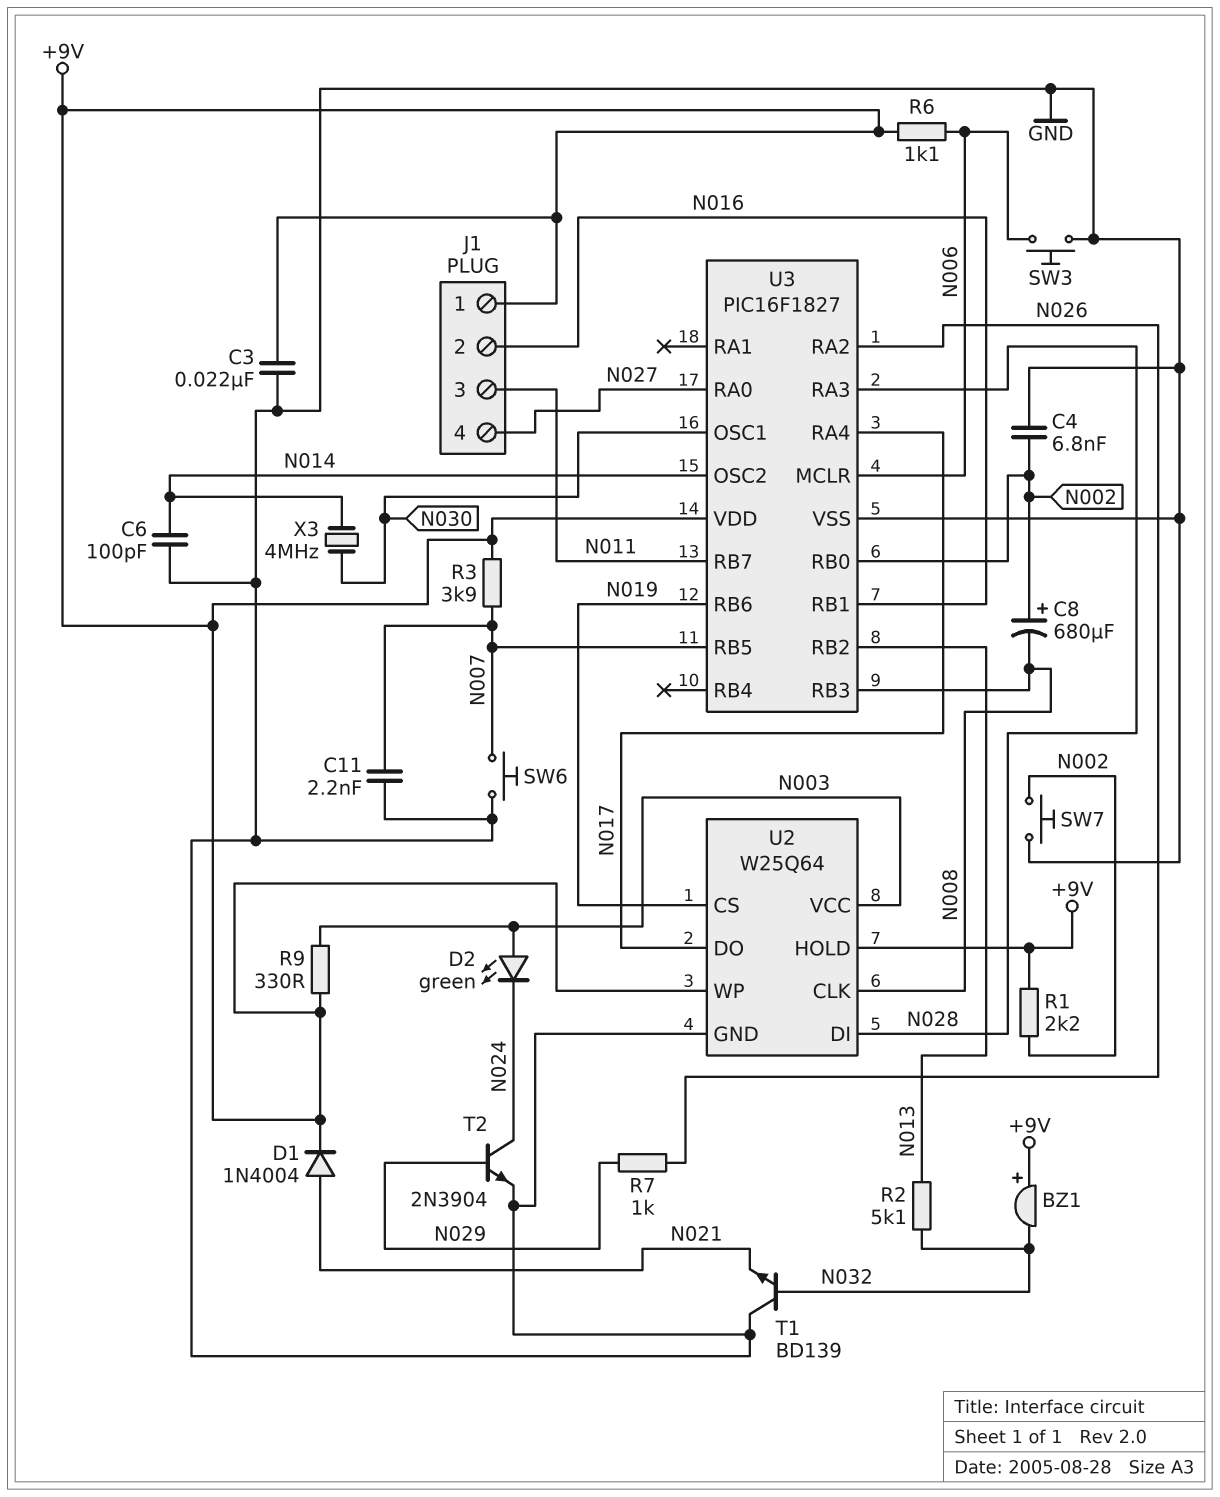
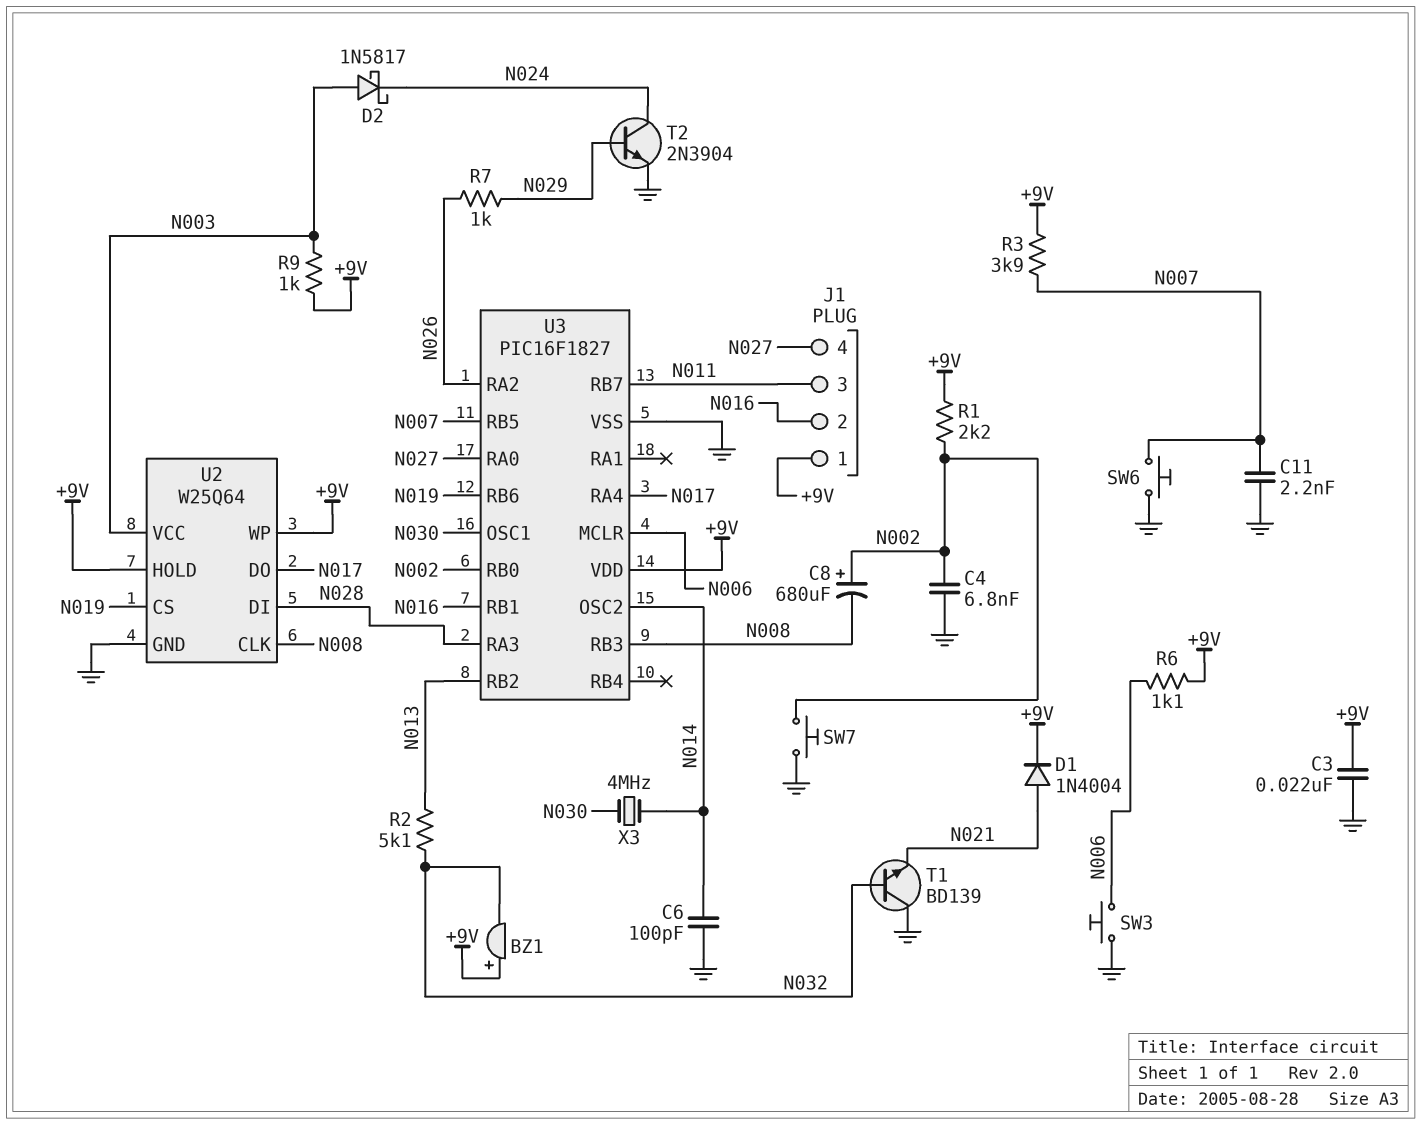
D2: LED green (A N003, K N024) -> schottky 1N5817 (A N003, K N024)
R9: 330 (+9V, N003) -> 1k (+9V, N003)

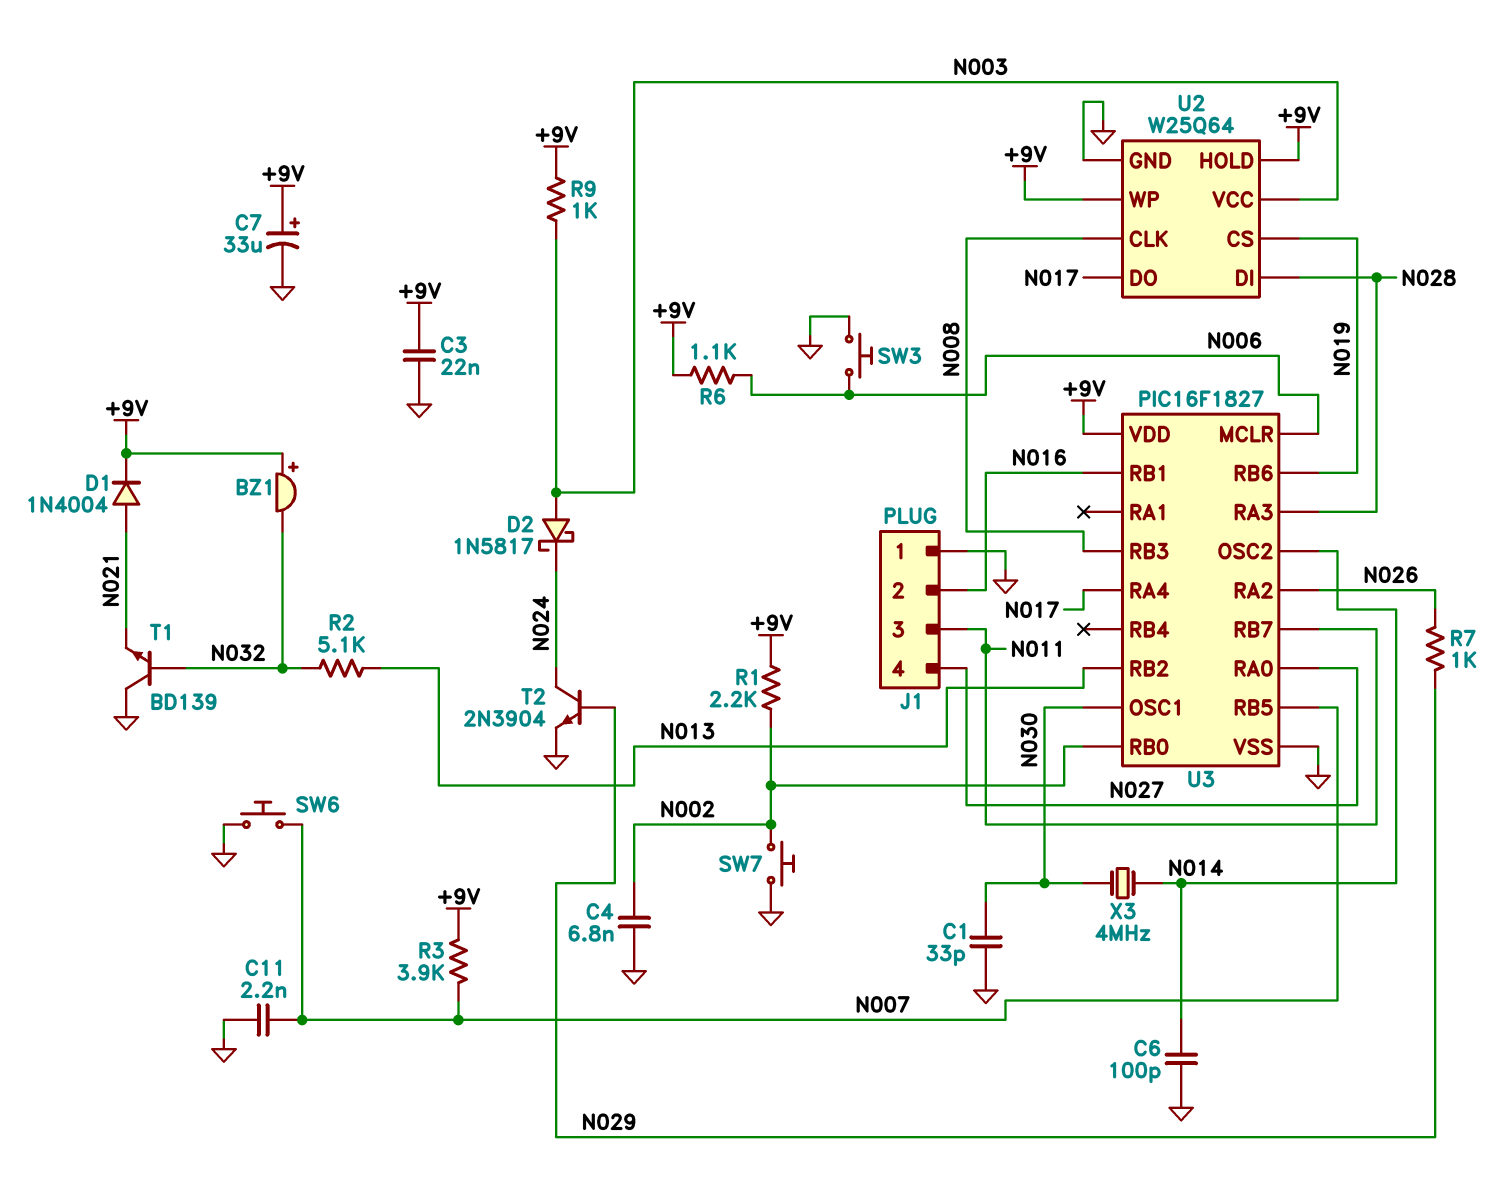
C1: none -> 33pF (GND, N030)
C7: none -> 33uF (plus +9V, minus GND)
C8: 680uF (plus N002, minus N008) -> none
J1 pin 1: +9V -> GND

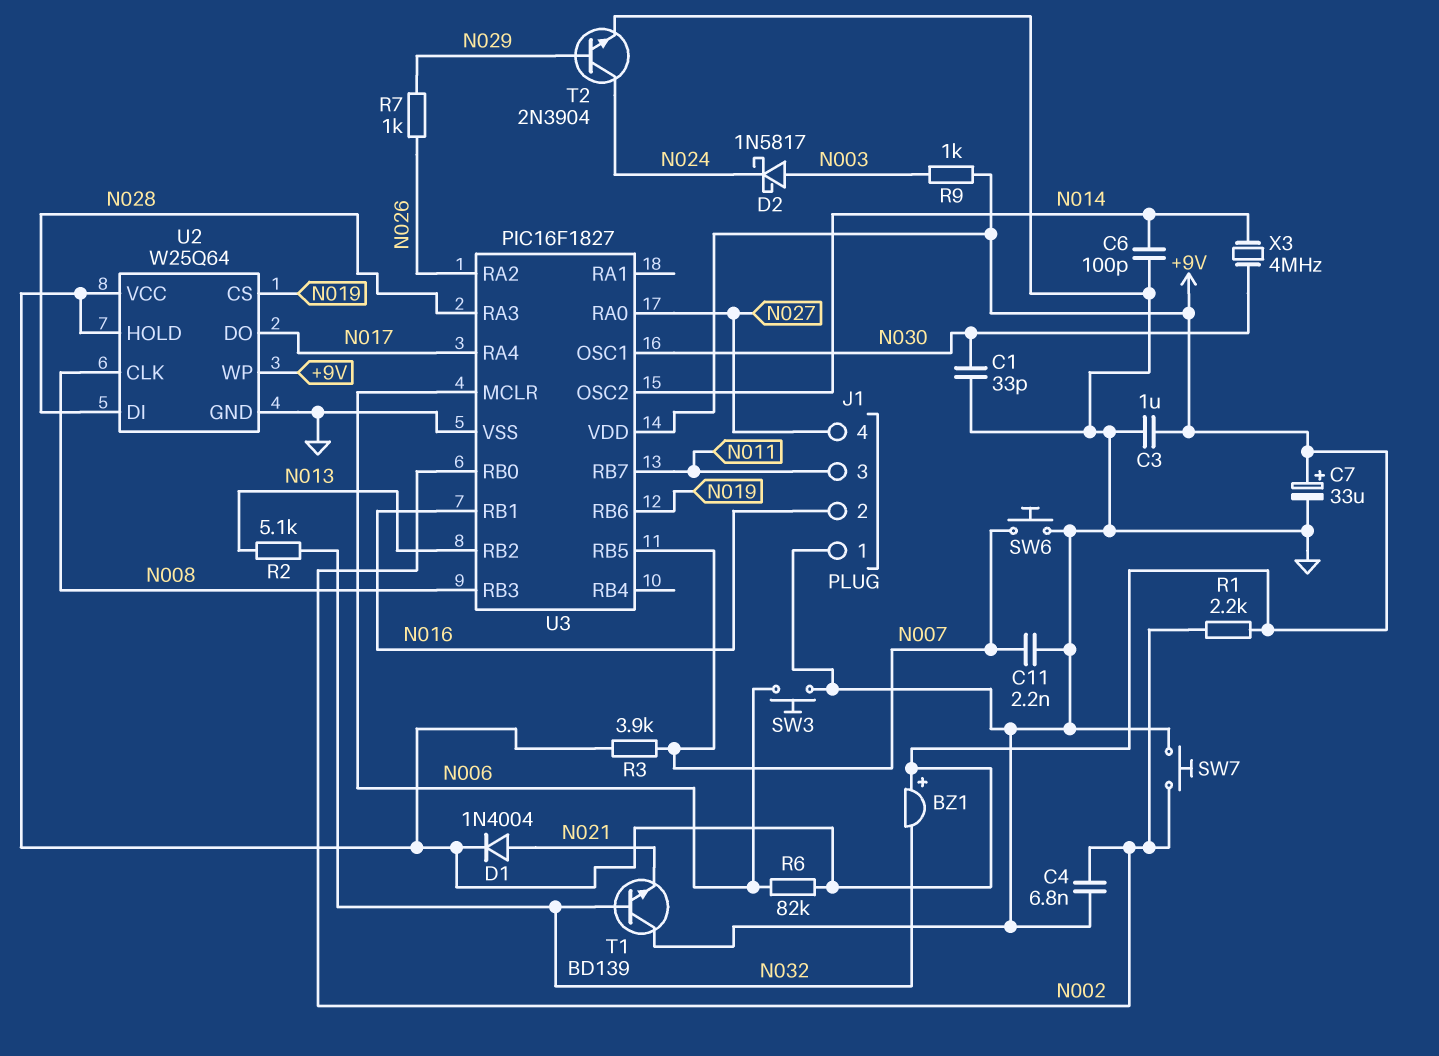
C3: 22nF (+9V, GND) -> 1uF (+9V, GND)
R6: 1.1k (+9V, N006) -> 82k (+9V, N006)
U2 pin VCC: N003 -> +9V

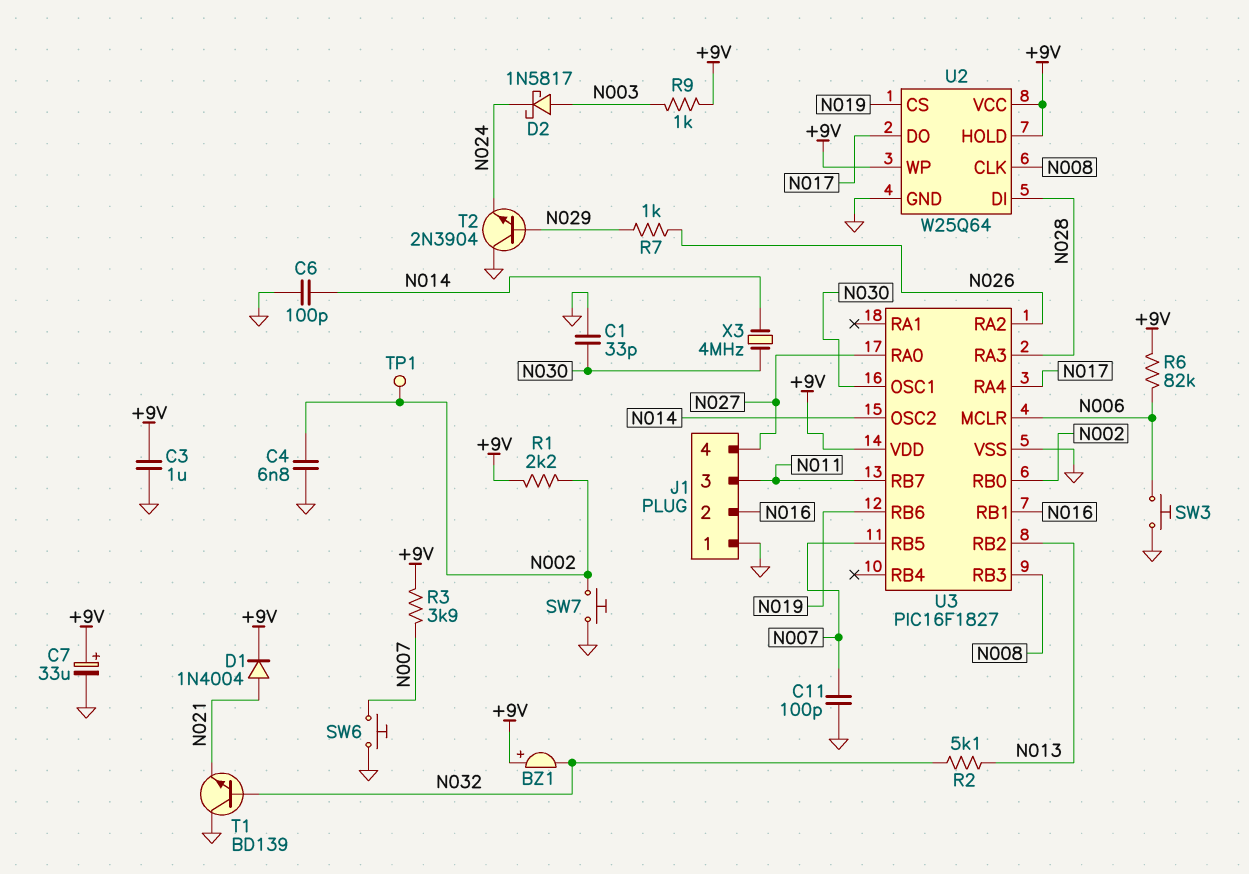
C11: 2.2nF (GND, N007) -> 100pF (GND, N007)
T2: NPN 2N3904 (B N029, C N024, E GND) -> NPN 2N3904 (B N029, C GND, E N024)
TP1: none -> test point (N002)

